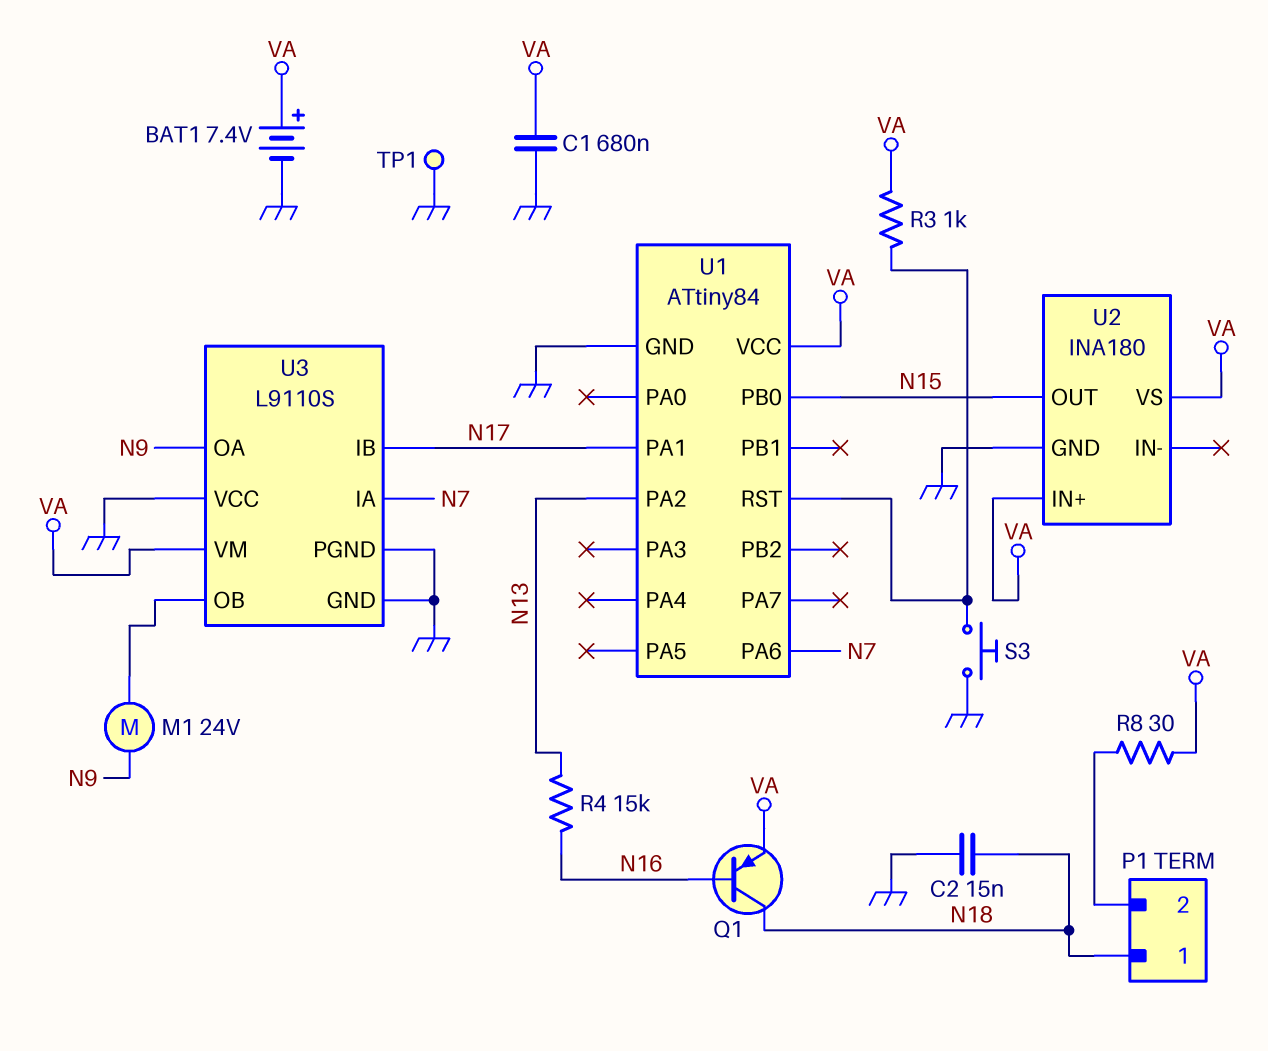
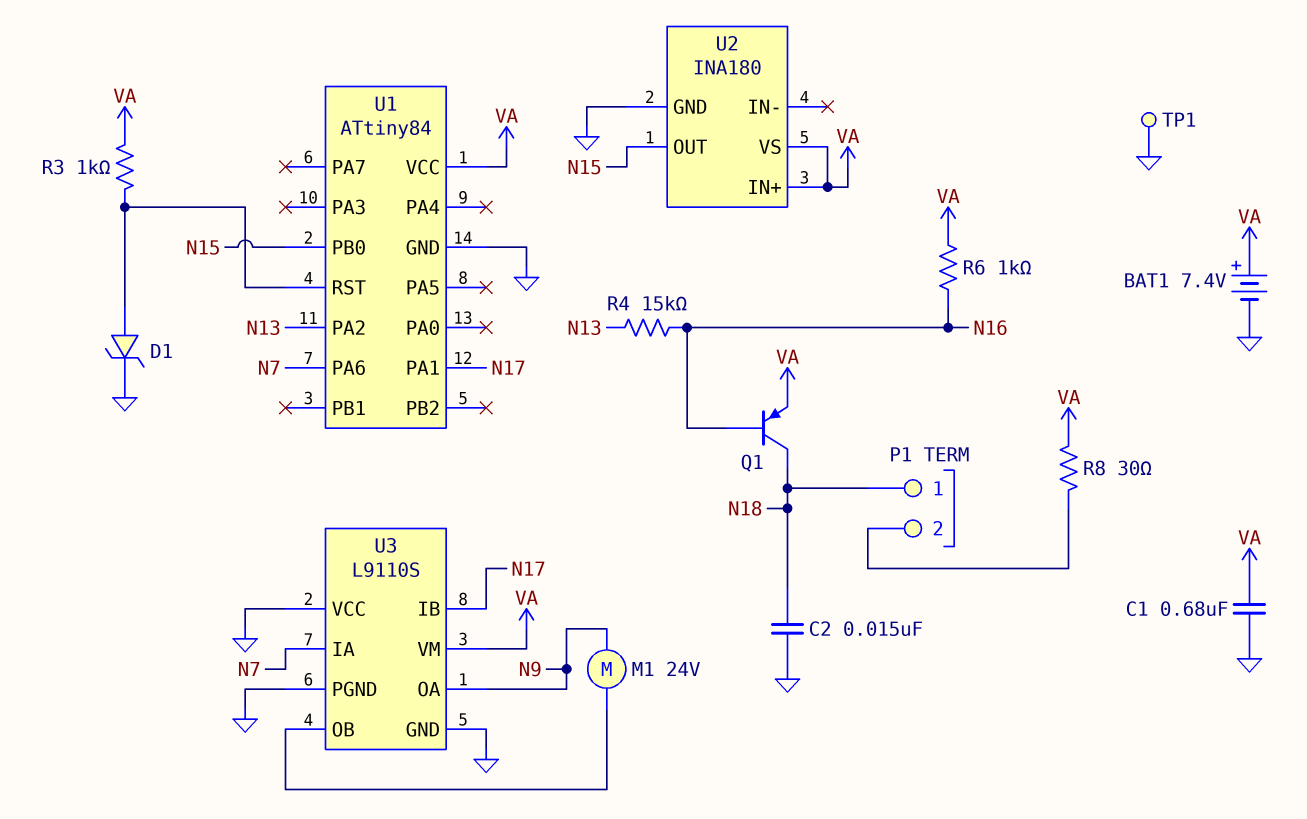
D1: none -> zener (A U1/RST, K GND)
R6: none -> 1k (N16, VA)
S3: button (GND, U1/RST) -> none

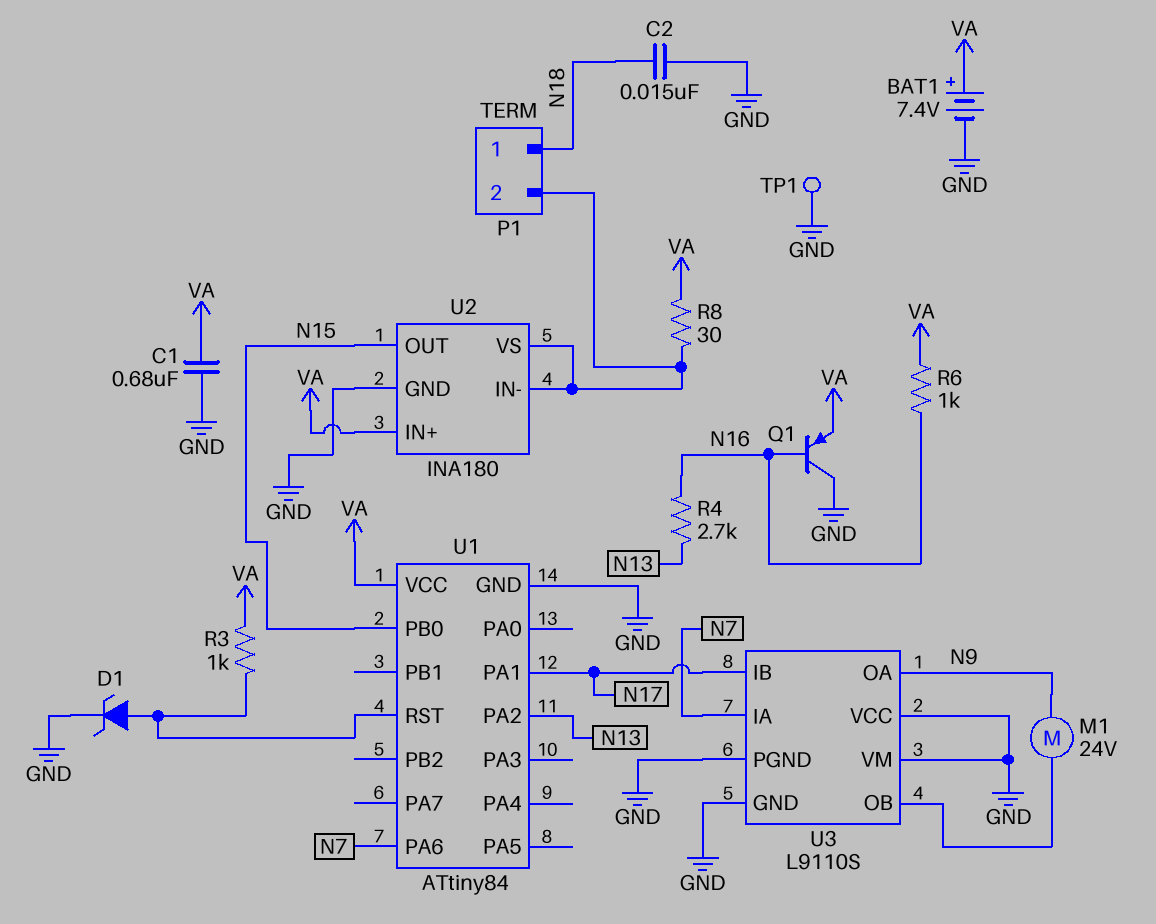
Q1: PNP (B N16, C N18, E VA) -> PNP (B N16, C GND, E VA)
R4: 15k (N13, N16) -> 2.7k (N13, N16)
U2 pin IN-: none -> P1/2
U2 pin VS: VA -> P1/2
U3 pin VM: VA -> GND

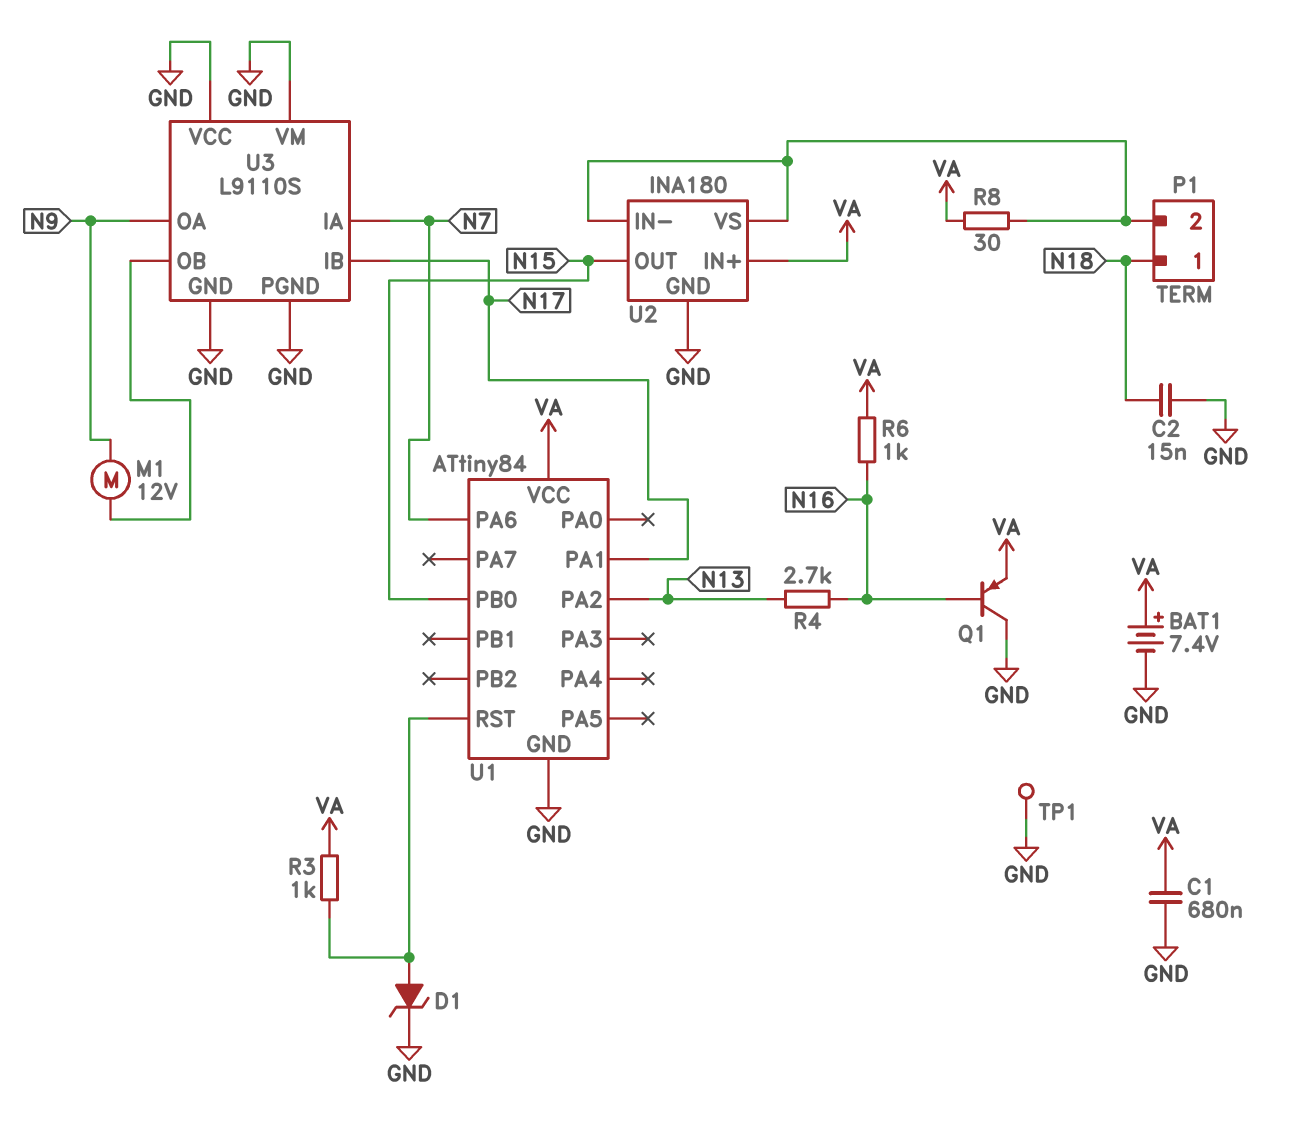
M1: motor 24V (N9, U3/OB) -> motor 12V (N9, U3/OB)

